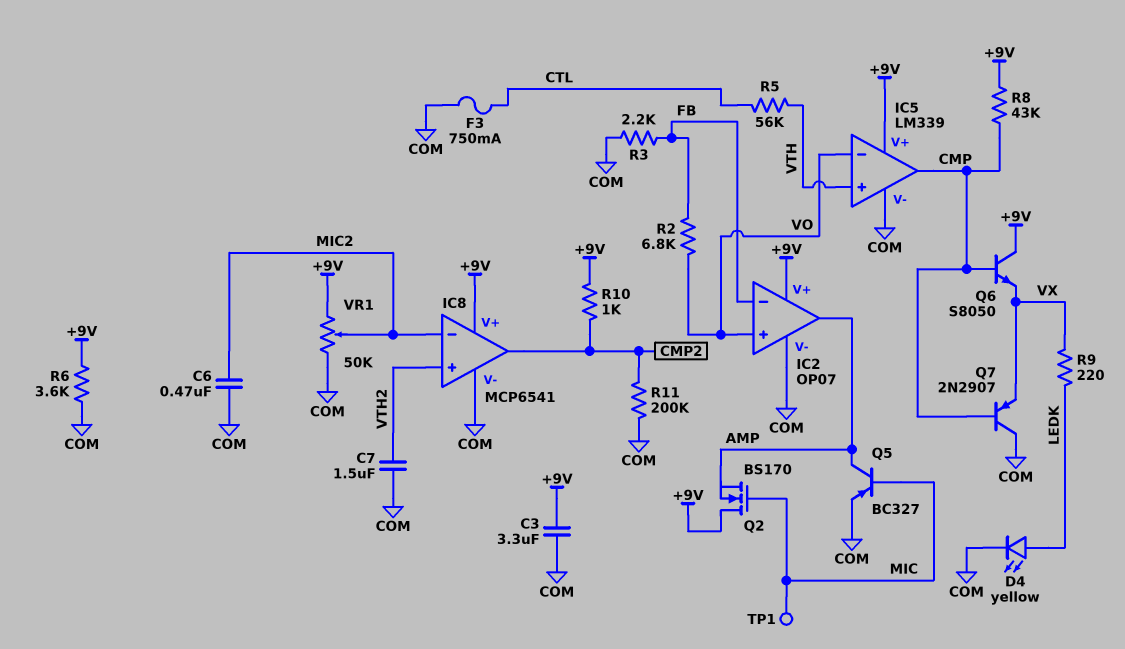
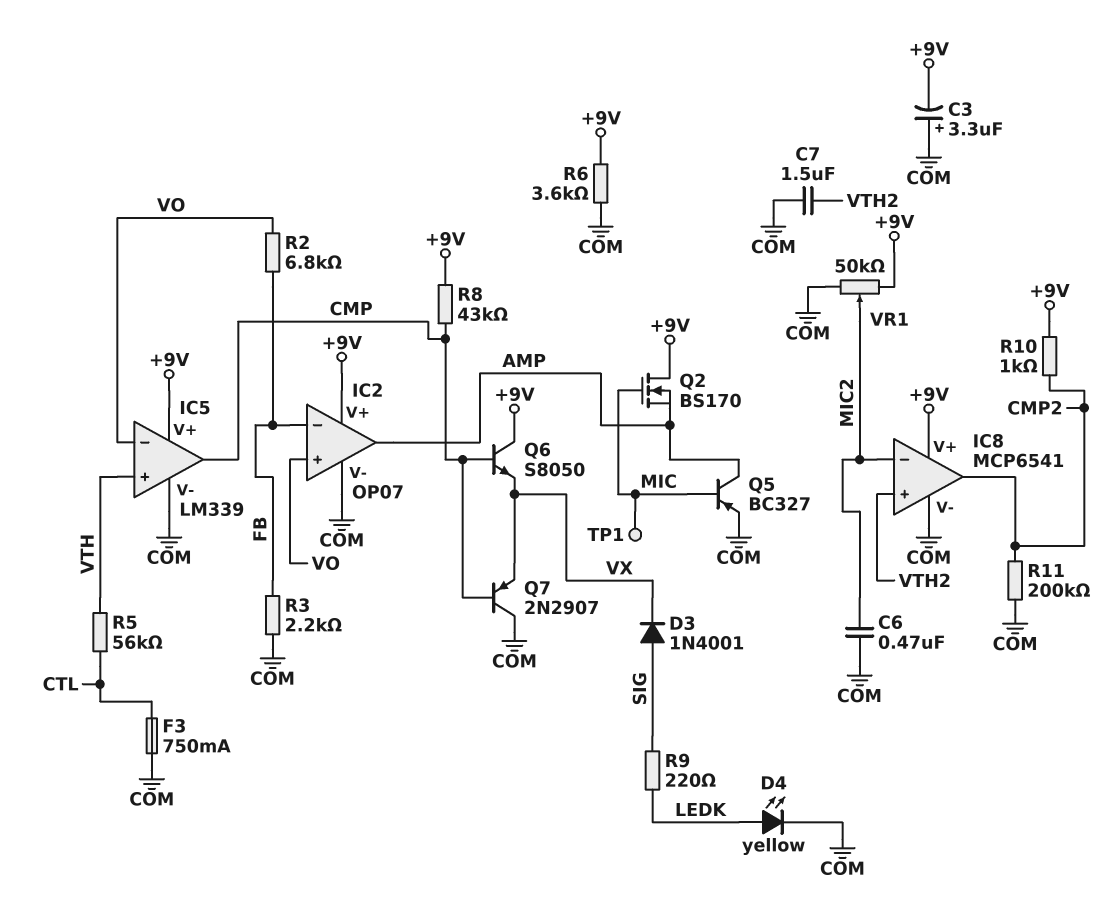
C3: 3.3uF (+9V, COM) -> 3.3uF (plus COM, minus +9V)
D3: none -> diode 1N4001 (A SIG, K VX)
R9: 220 (LEDK, VX) -> 220 (LEDK, SIG)

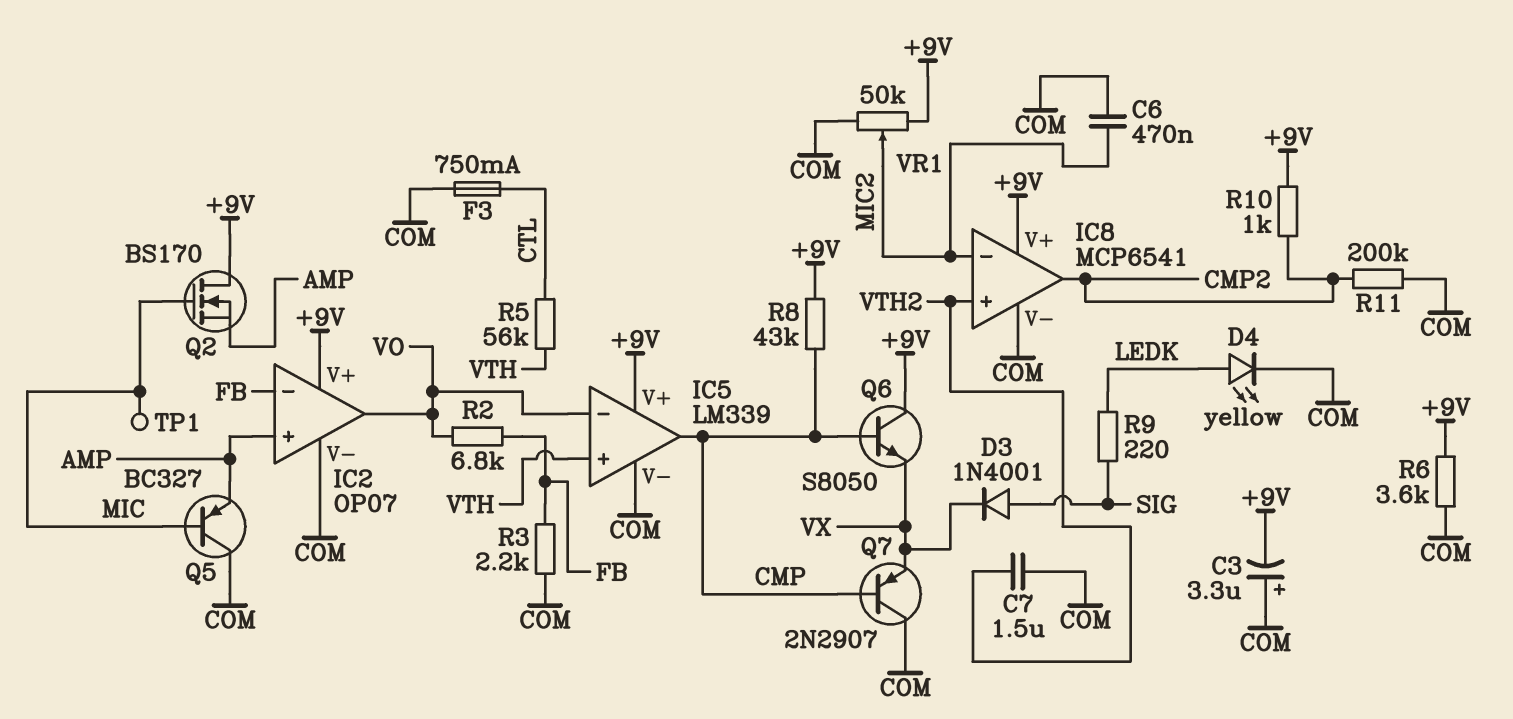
IC2 pin in+: VO -> AMP
IC2 pin out: AMP -> VO
Q5: PNP BC327 (B MIC, C AMP, E COM) -> PNP BC327 (B MIC, C COM, E AMP)

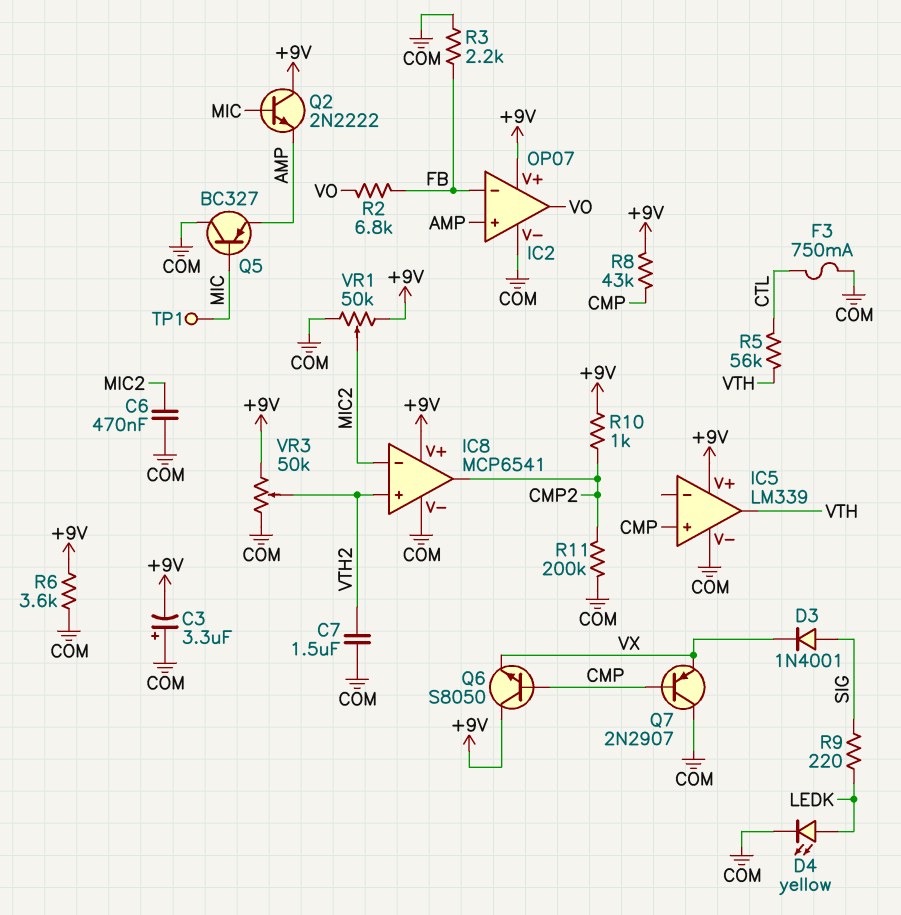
IC5 pin in+: VTH -> CMP
IC5 pin in-: VO -> none
IC5 pin out: CMP -> VTH
Q2: NMOS BS170 (G MIC, D +9V, S AMP) -> NPN 2N2222 (B MIC, C +9V, E AMP)
VR3: none -> 50k (+9V, COM, wiper VTH2)

